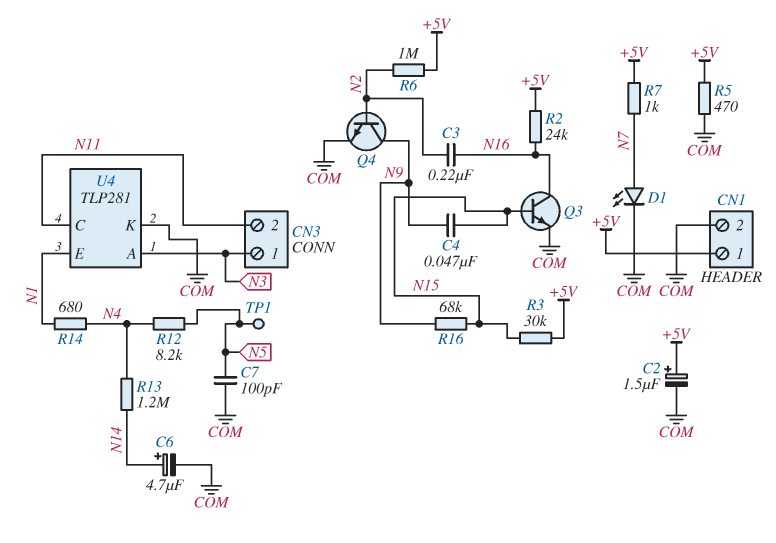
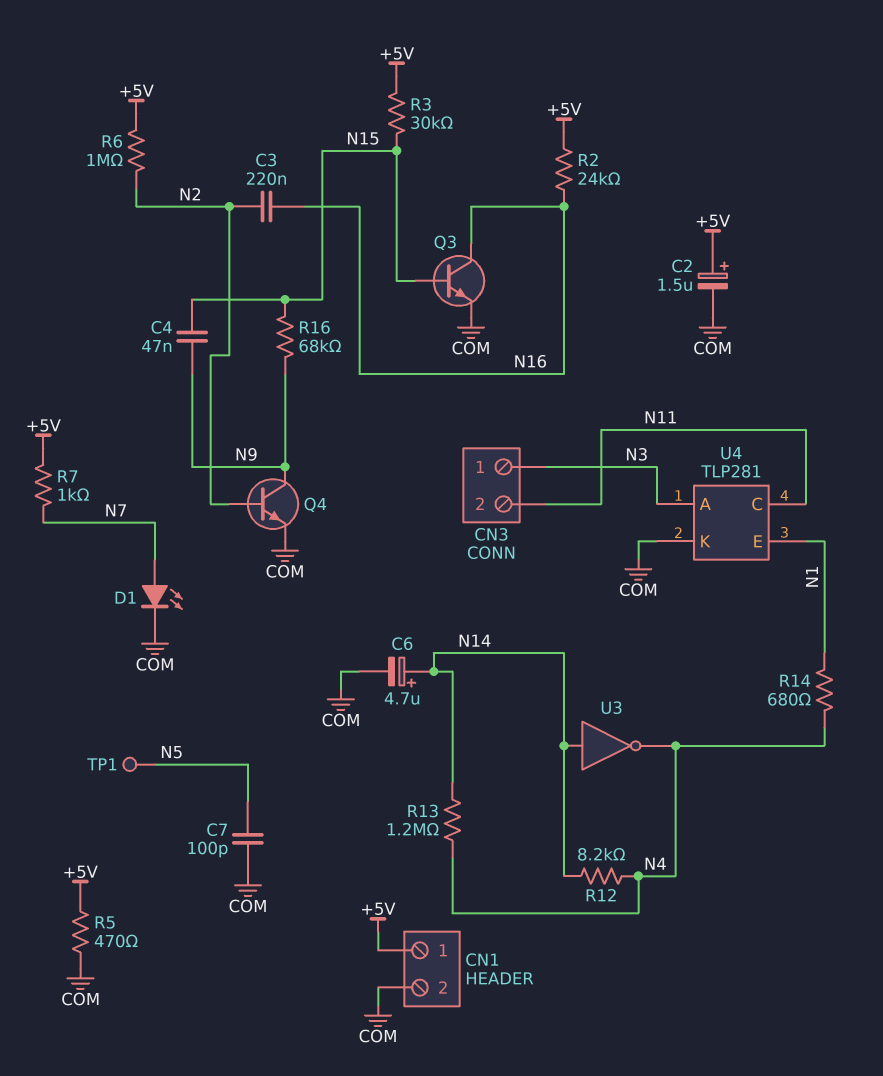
R12: 8.2k (N4, N5) -> 8.2k (N4, N14)
U3: none -> NOT (in N14, out N4)

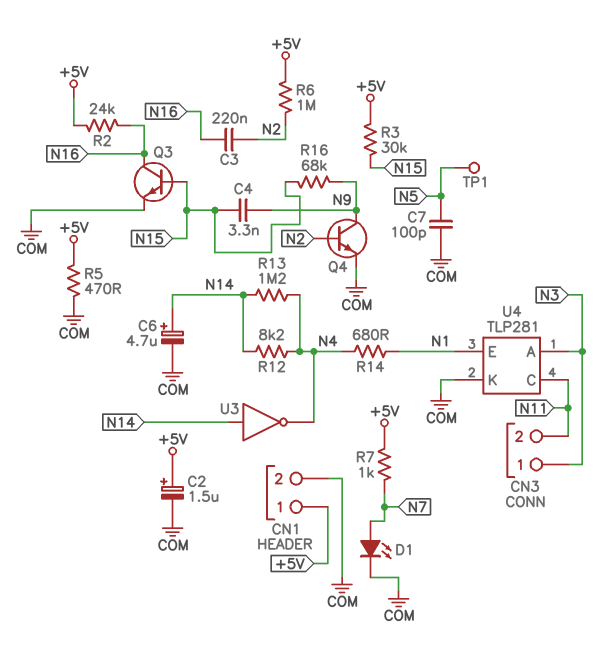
C4: 47nF (N9, N15) -> 3.3nF (N9, N15)

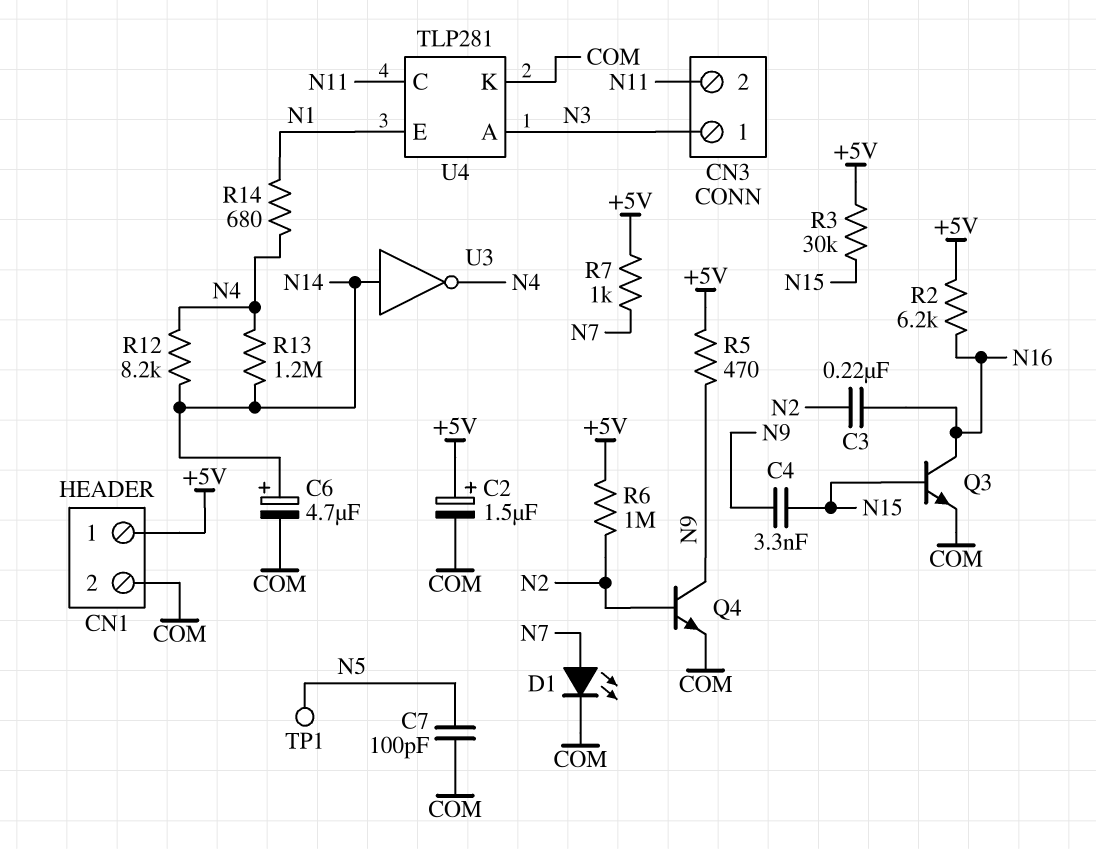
R2: 24k (+5V, N16) -> 6.2k (+5V, N16)
R5: 470 (+5V, COM) -> 470 (+5V, N9)
R16: 68k (N9, N15) -> none

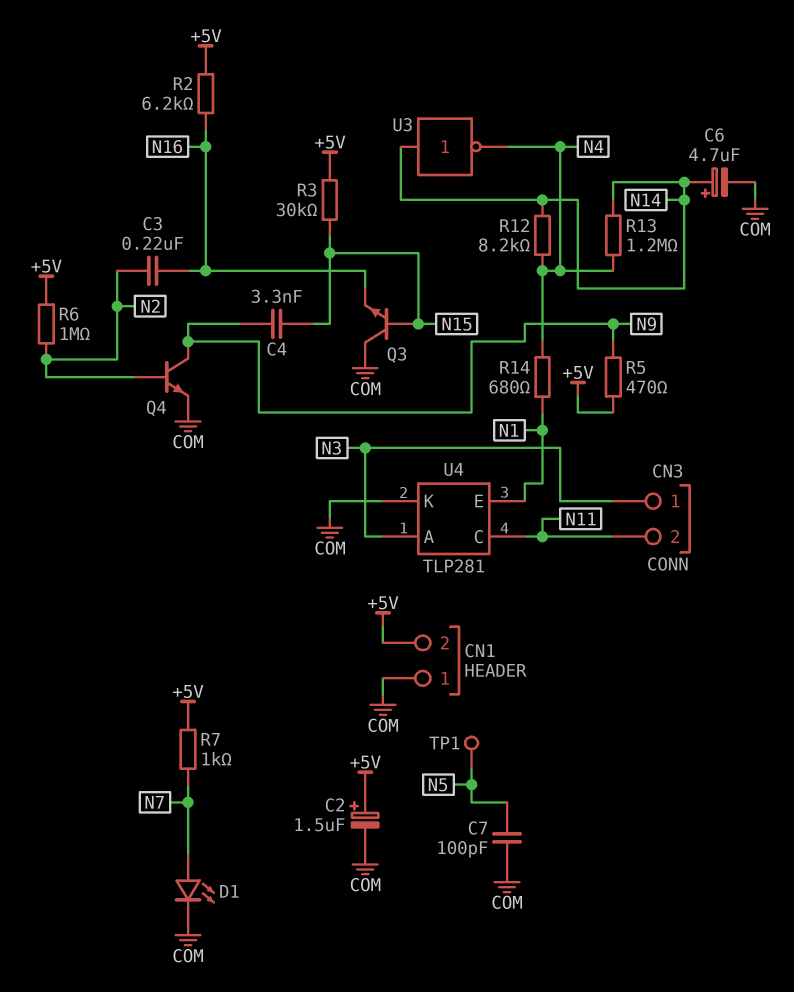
CN1 pin 1: +5V -> COM
CN1 pin 2: COM -> +5V
Q3: NPN (B N15, C N16, E COM) -> NPN (B N15, C COM, E N16)

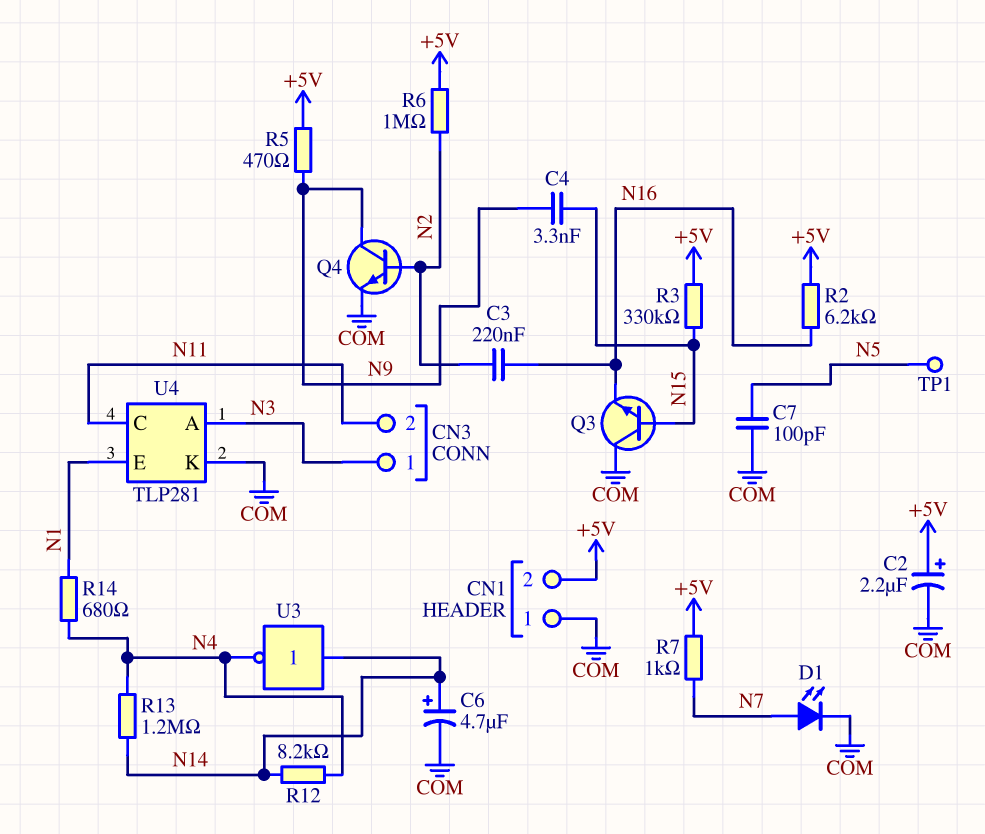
C2: 1.5uF (plus +5V, minus COM) -> 2.2uF (plus +5V, minus COM)
R3: 30k (+5V, N15) -> 330k (+5V, N15)

